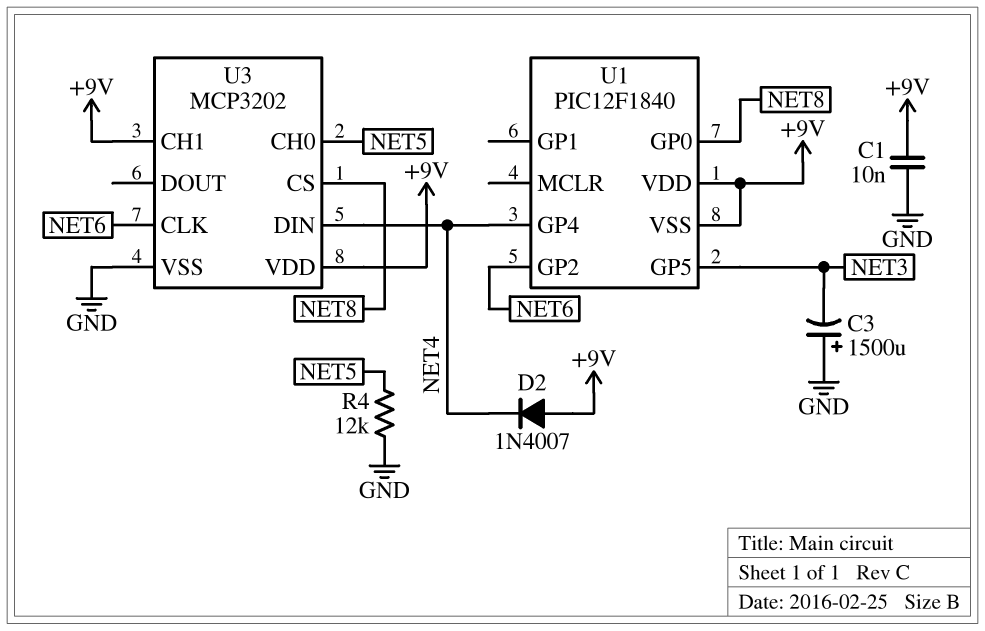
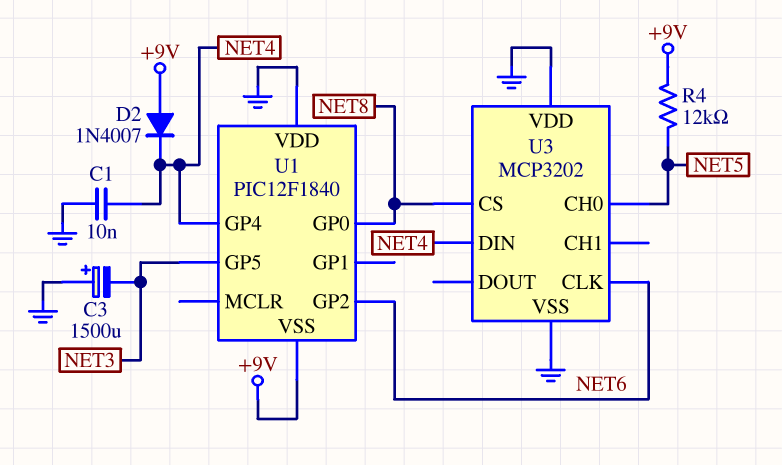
C1: 10nF (+9V, GND) -> 10nF (GND, NET4)
R4: 12k (GND, NET5) -> 12k (+9V, NET5)
U1 pin VDD: +9V -> GND
U3 pin CH1: +9V -> none
U3 pin VDD: +9V -> GND

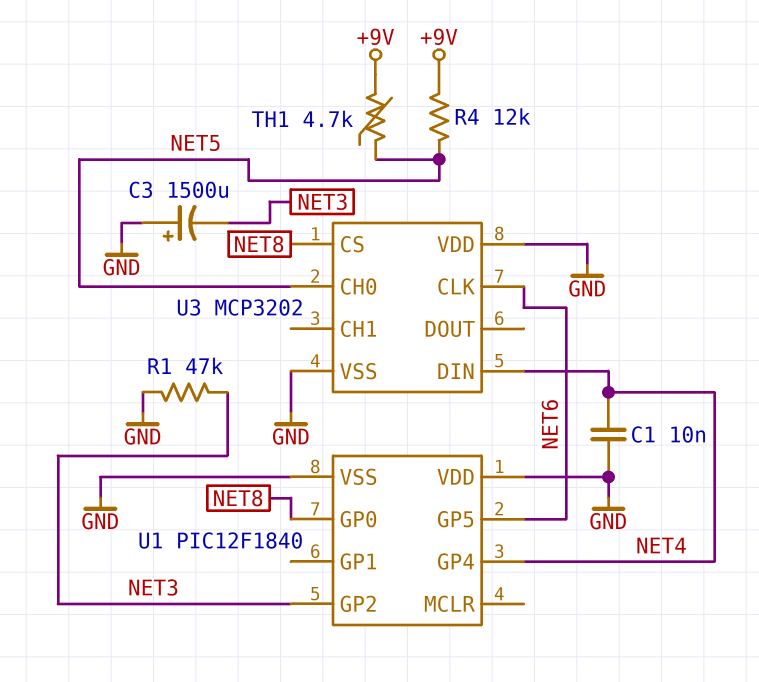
D2: diode 1N4007 (A +9V, K NET4) -> none
R1: none -> 47k (GND, NET3)
TH1: none -> 4.7k (+9V, NET5)
U1 pin GP2: NET6 -> NET3
U1 pin GP5: NET3 -> NET6
U1 pin VSS: +9V -> GND

